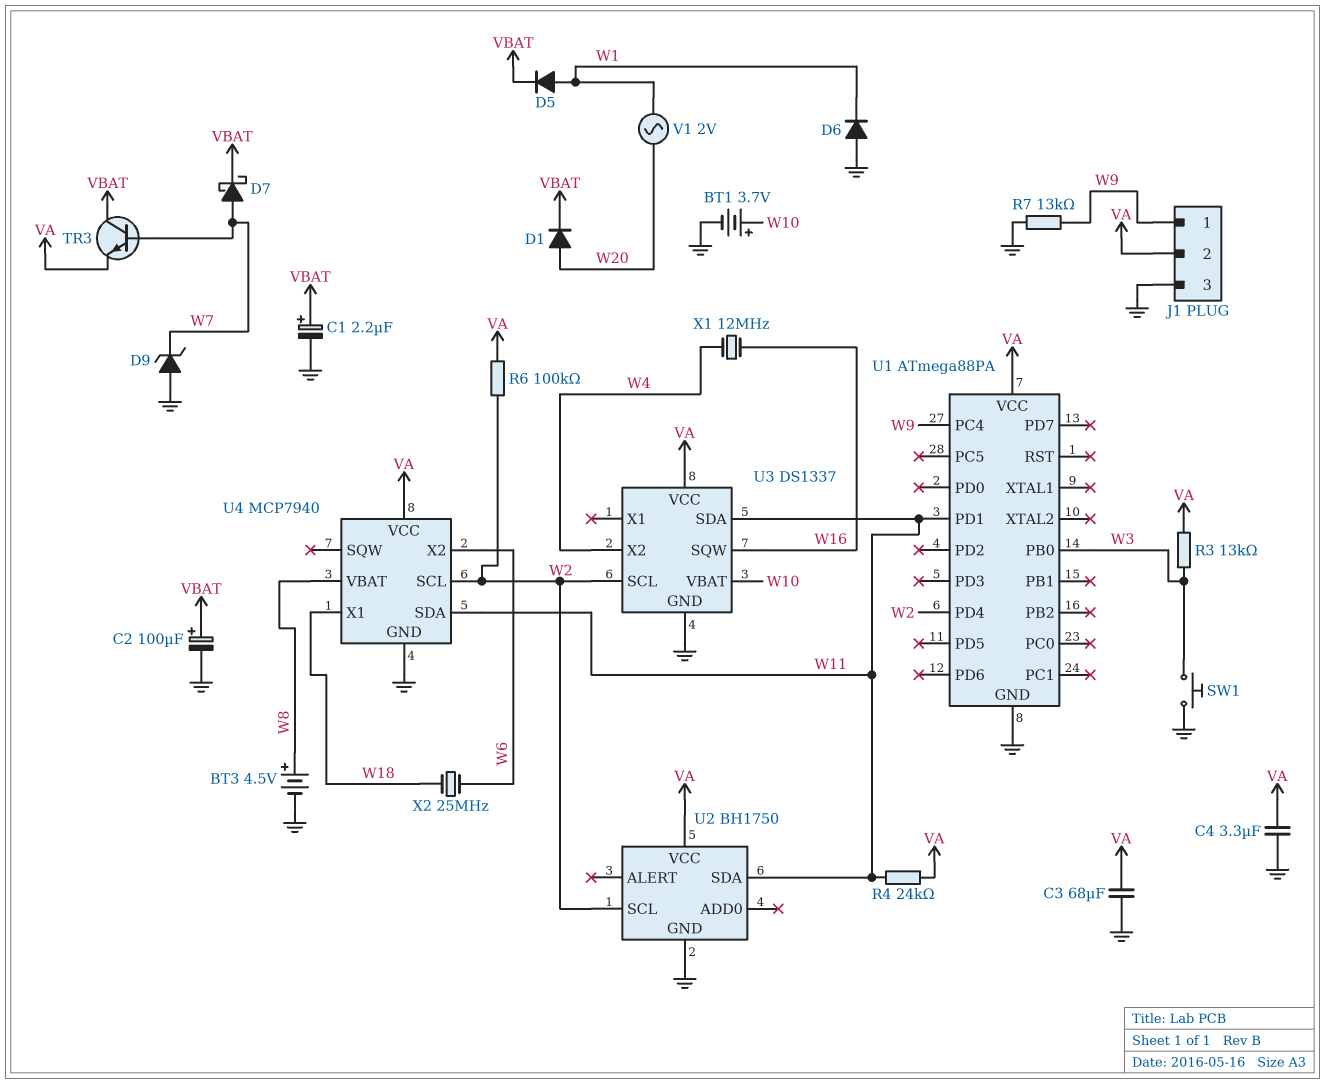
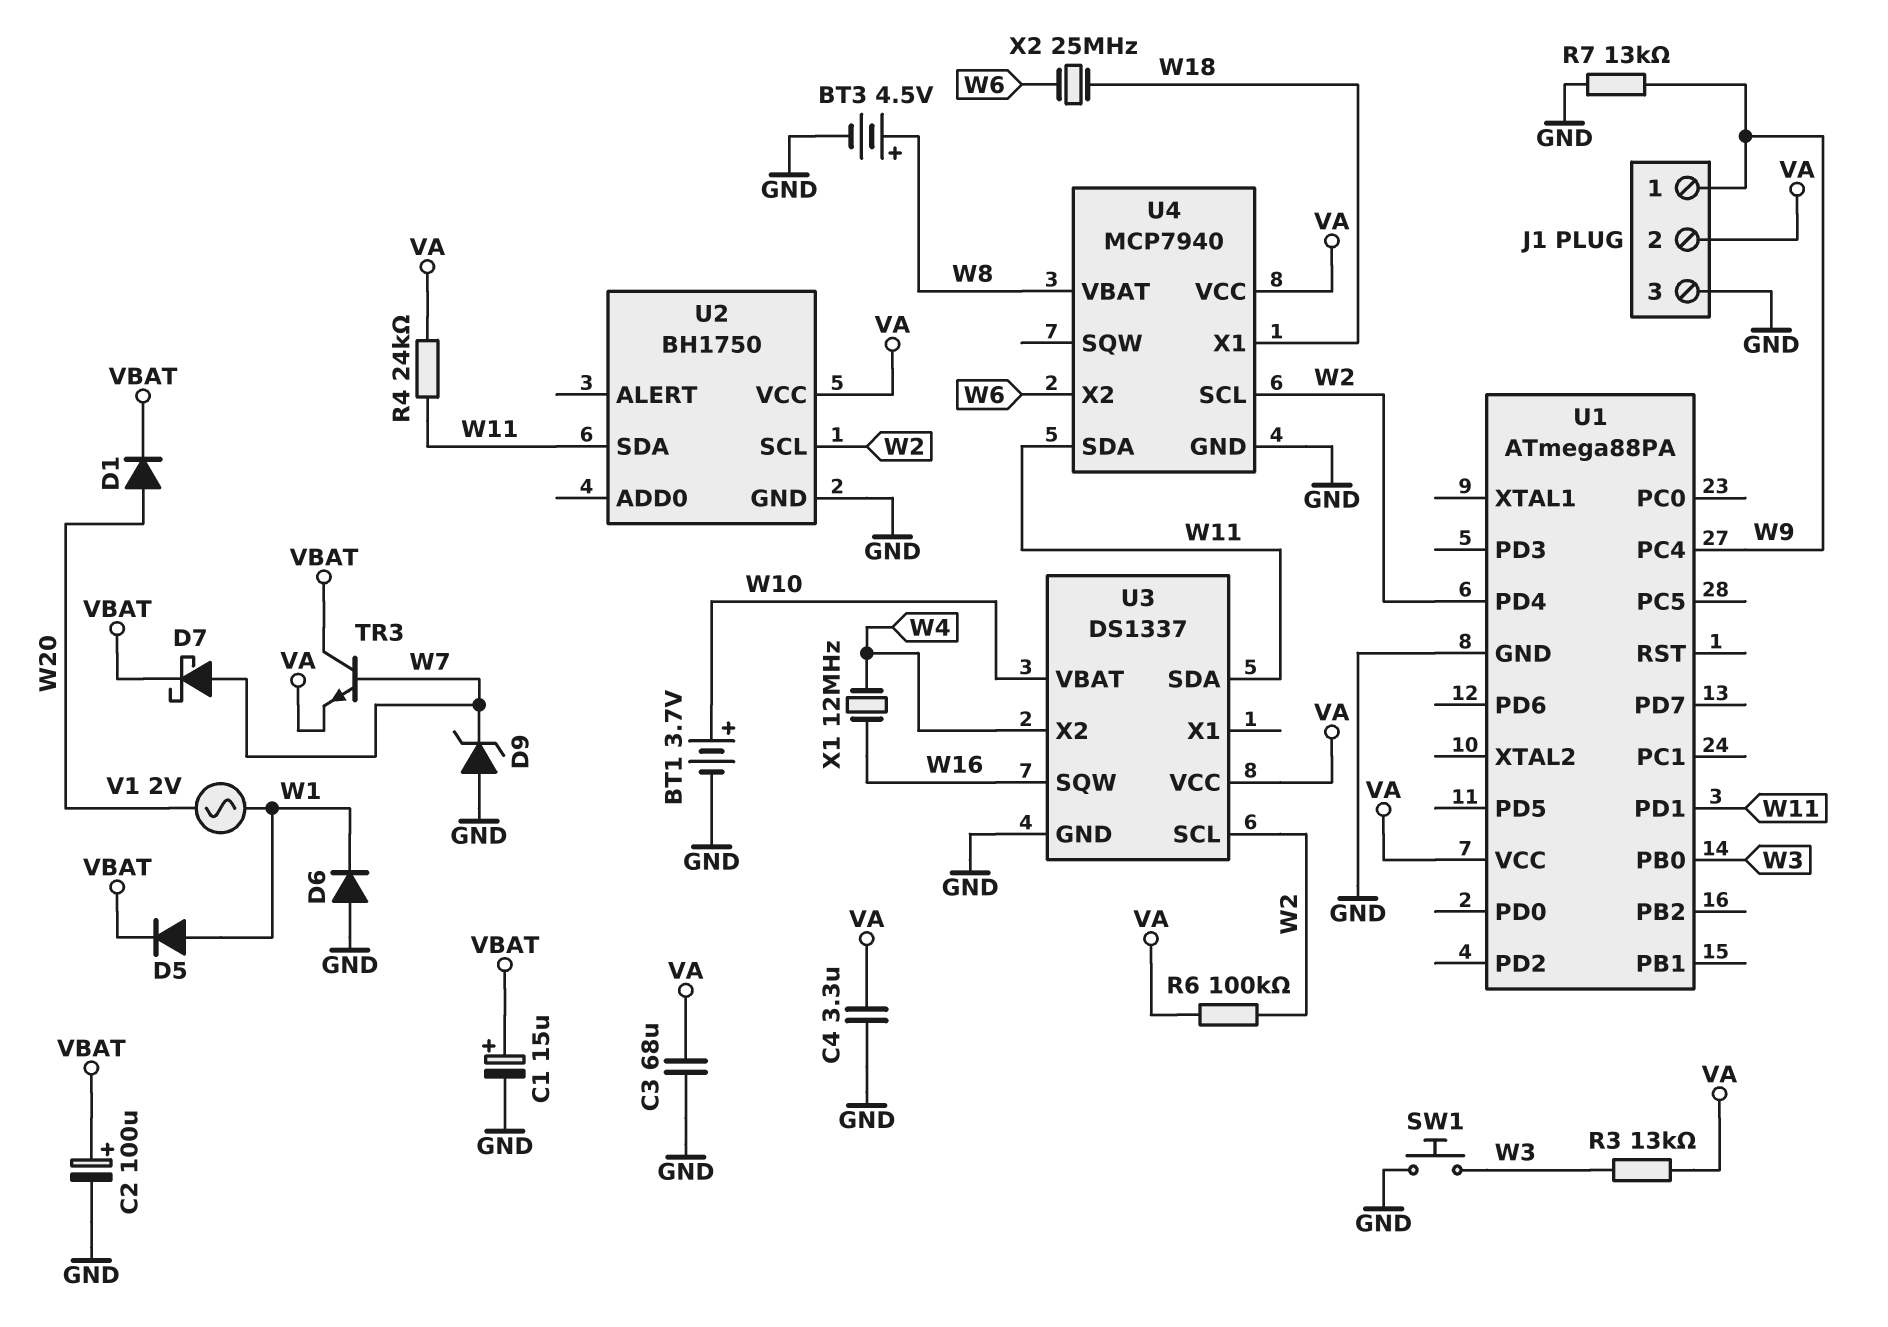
C1: 2.2uF (plus VBAT, minus GND) -> 15uF (plus VBAT, minus GND)

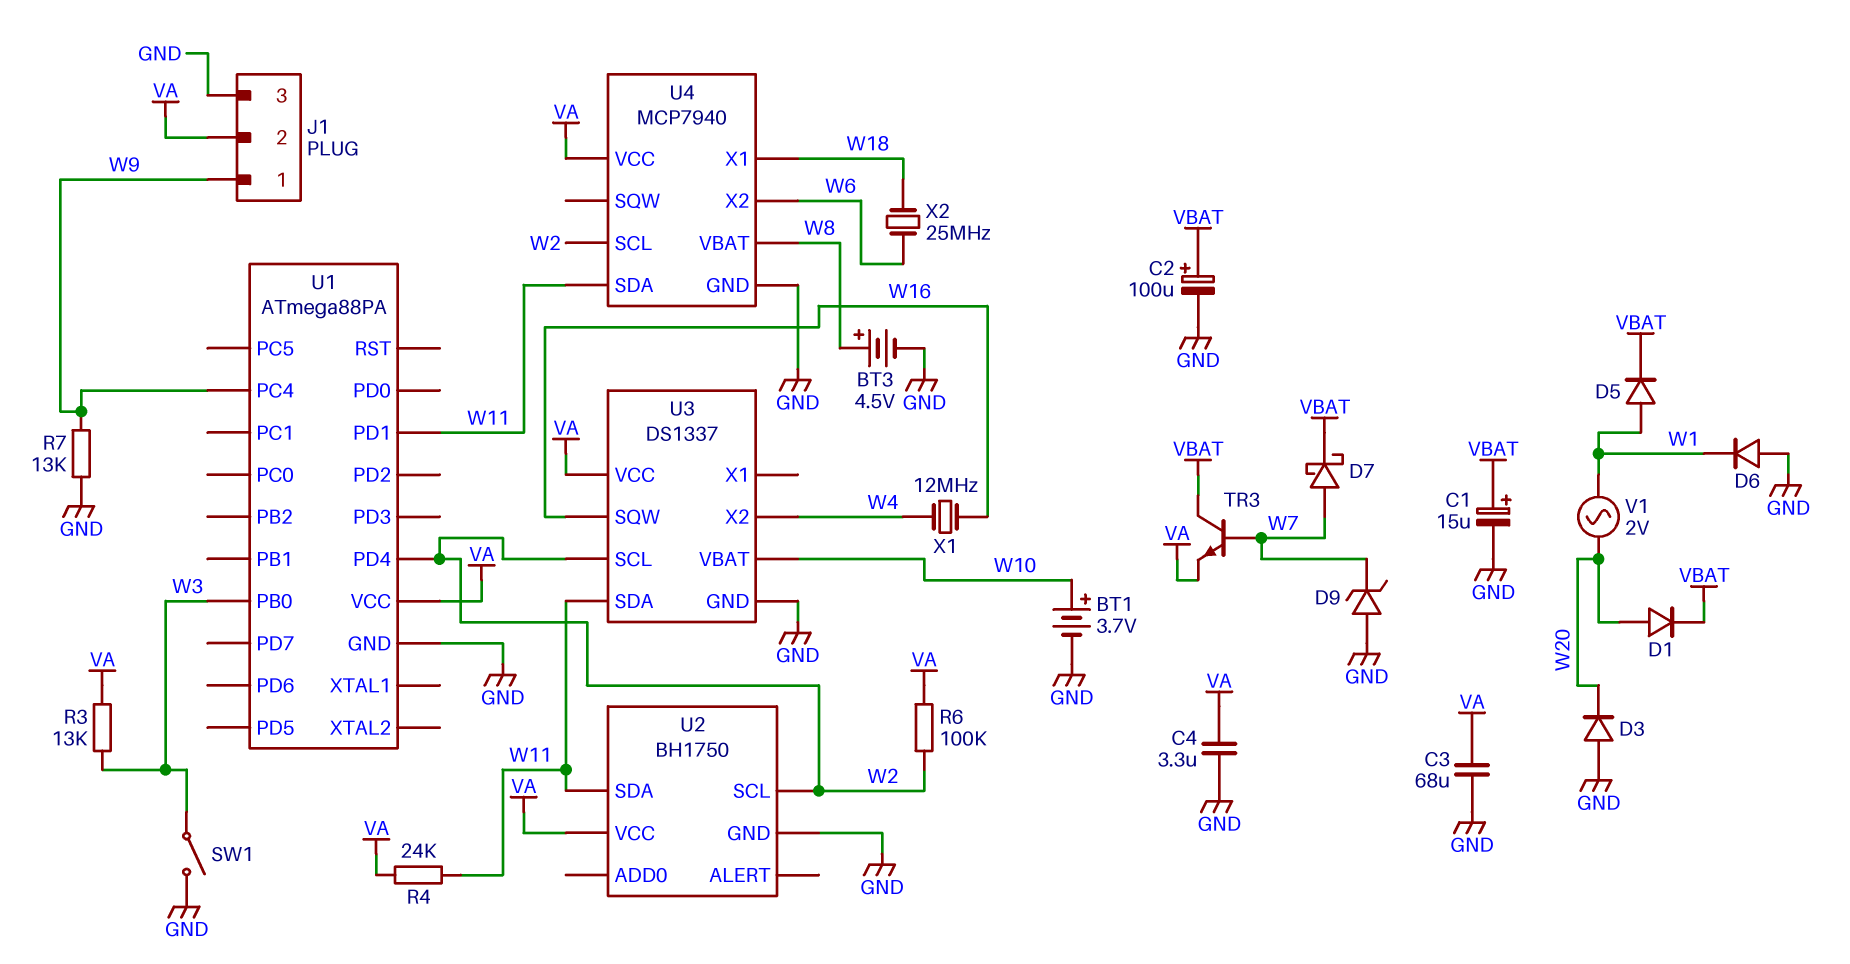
D3: none -> diode (A GND, K W20)
SW1: button (GND, W3) -> switch (GND, W3)

